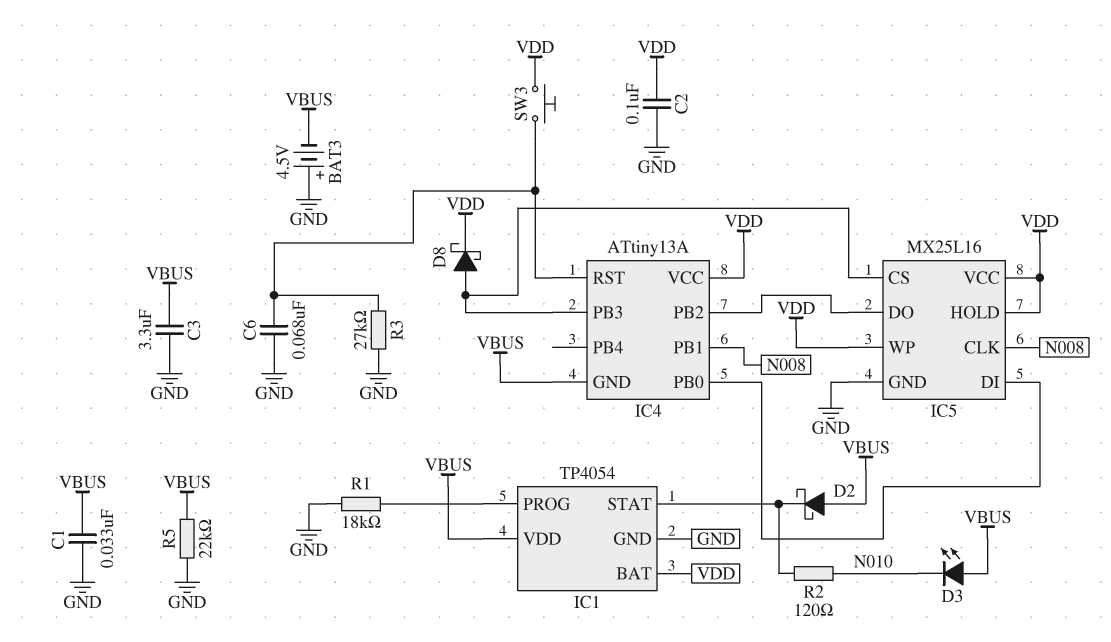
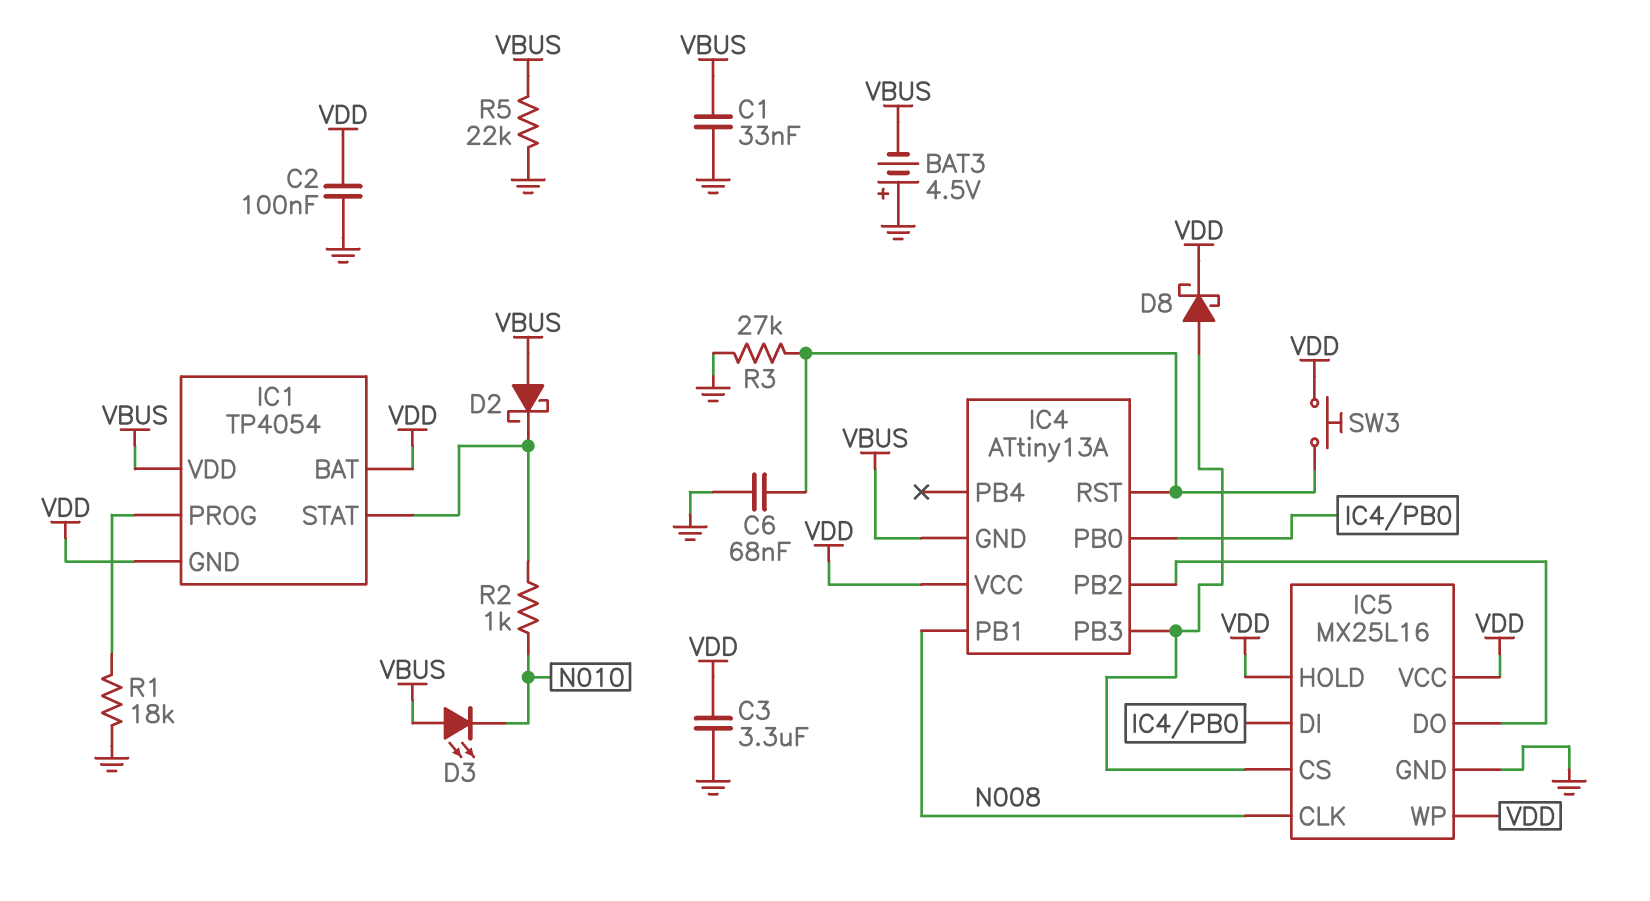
C3: 3.3uF (GND, VBUS) -> 3.3uF (GND, VDD)
IC1 pin GND: GND -> VDD
R2: 120 (IC1/STAT, N010) -> 1k (IC1/STAT, N010)

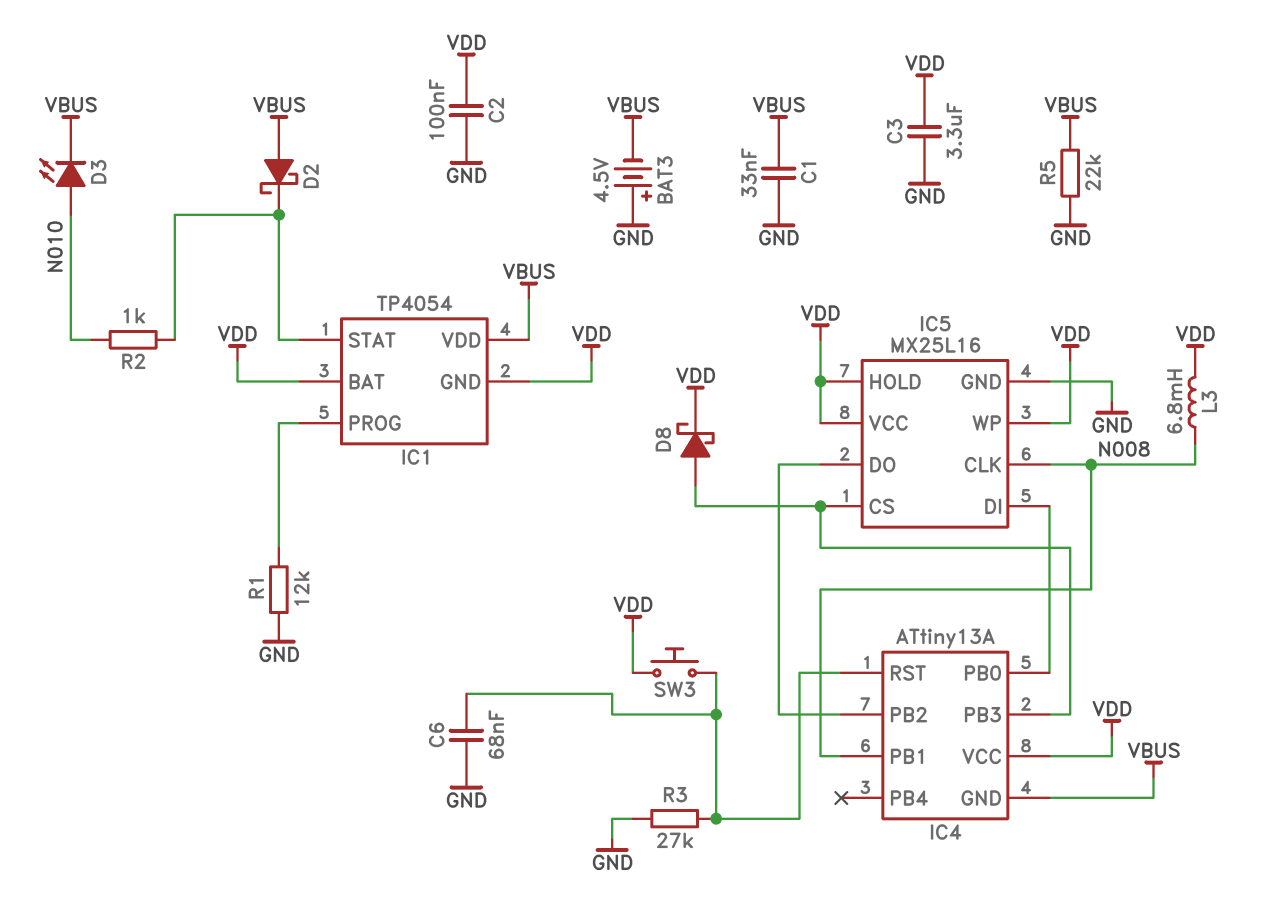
D3: LED (A VBUS, K N010) -> LED (A N010, K VBUS)
L3: none -> 6.8mH (N008, VDD)
R1: 18k (GND, IC1/PROG) -> 12k (GND, IC1/PROG)

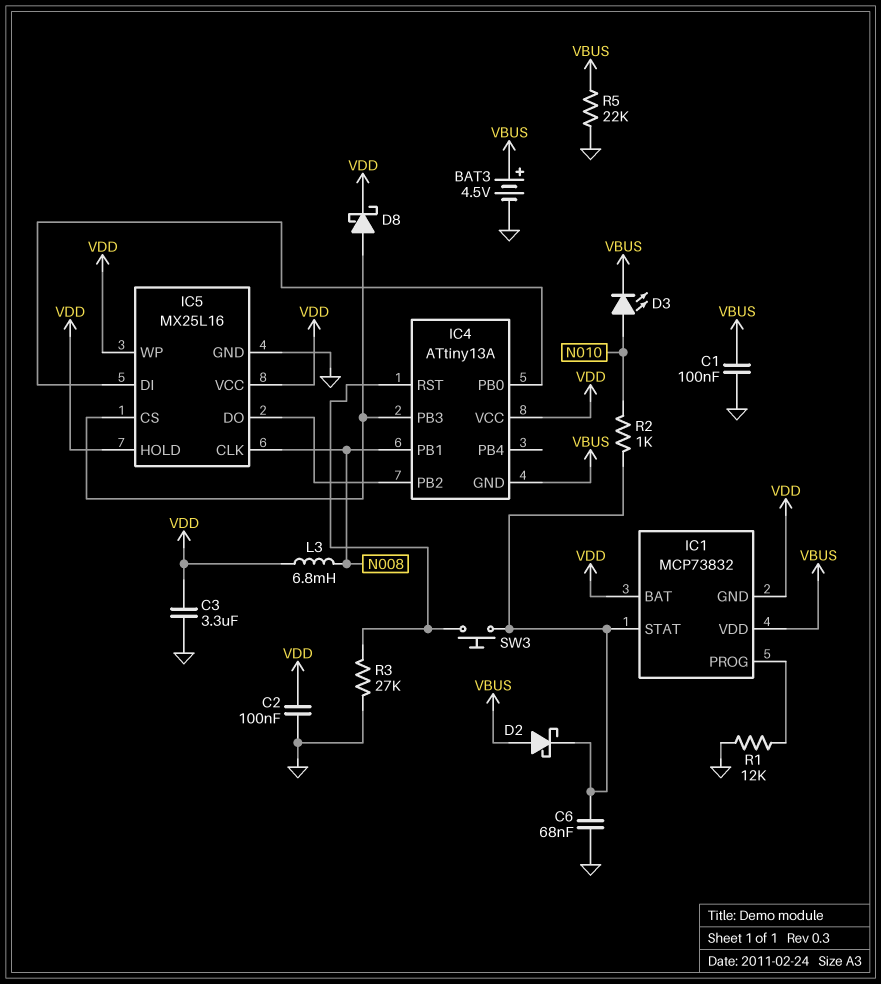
BAT3: 4.5V (plus GND, minus VBUS) -> 4.5V (plus VBUS, minus GND)
C1: 33nF (GND, VBUS) -> 100nF (GND, VBUS)
C6: 68nF (GND, IC4/RST) -> 68nF (GND, IC1/STAT)
IC1: TP4054 -> MCP73832
SW3: button (IC4/RST, VDD) -> button (IC1/STAT, IC4/RST)

